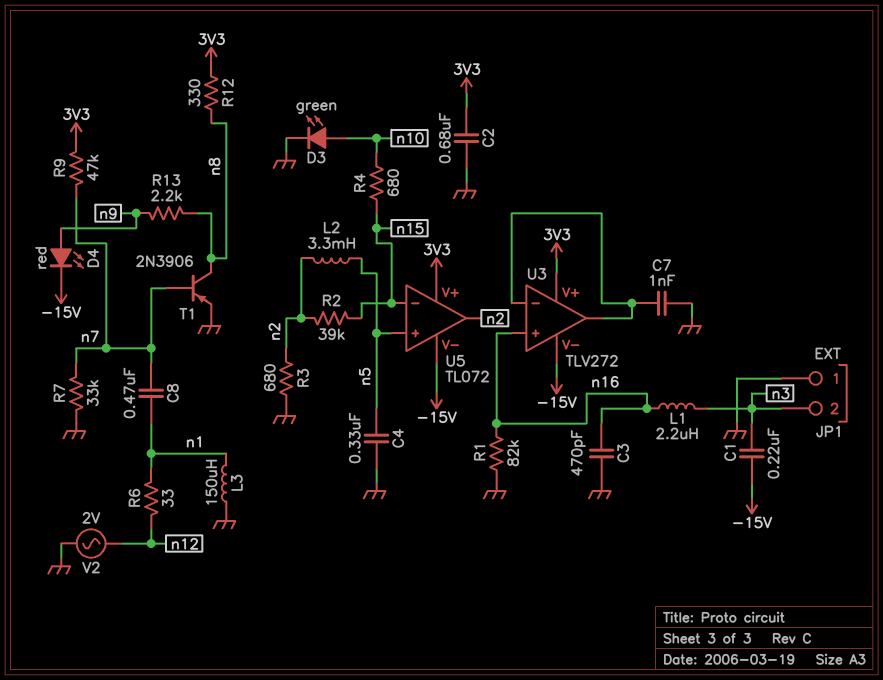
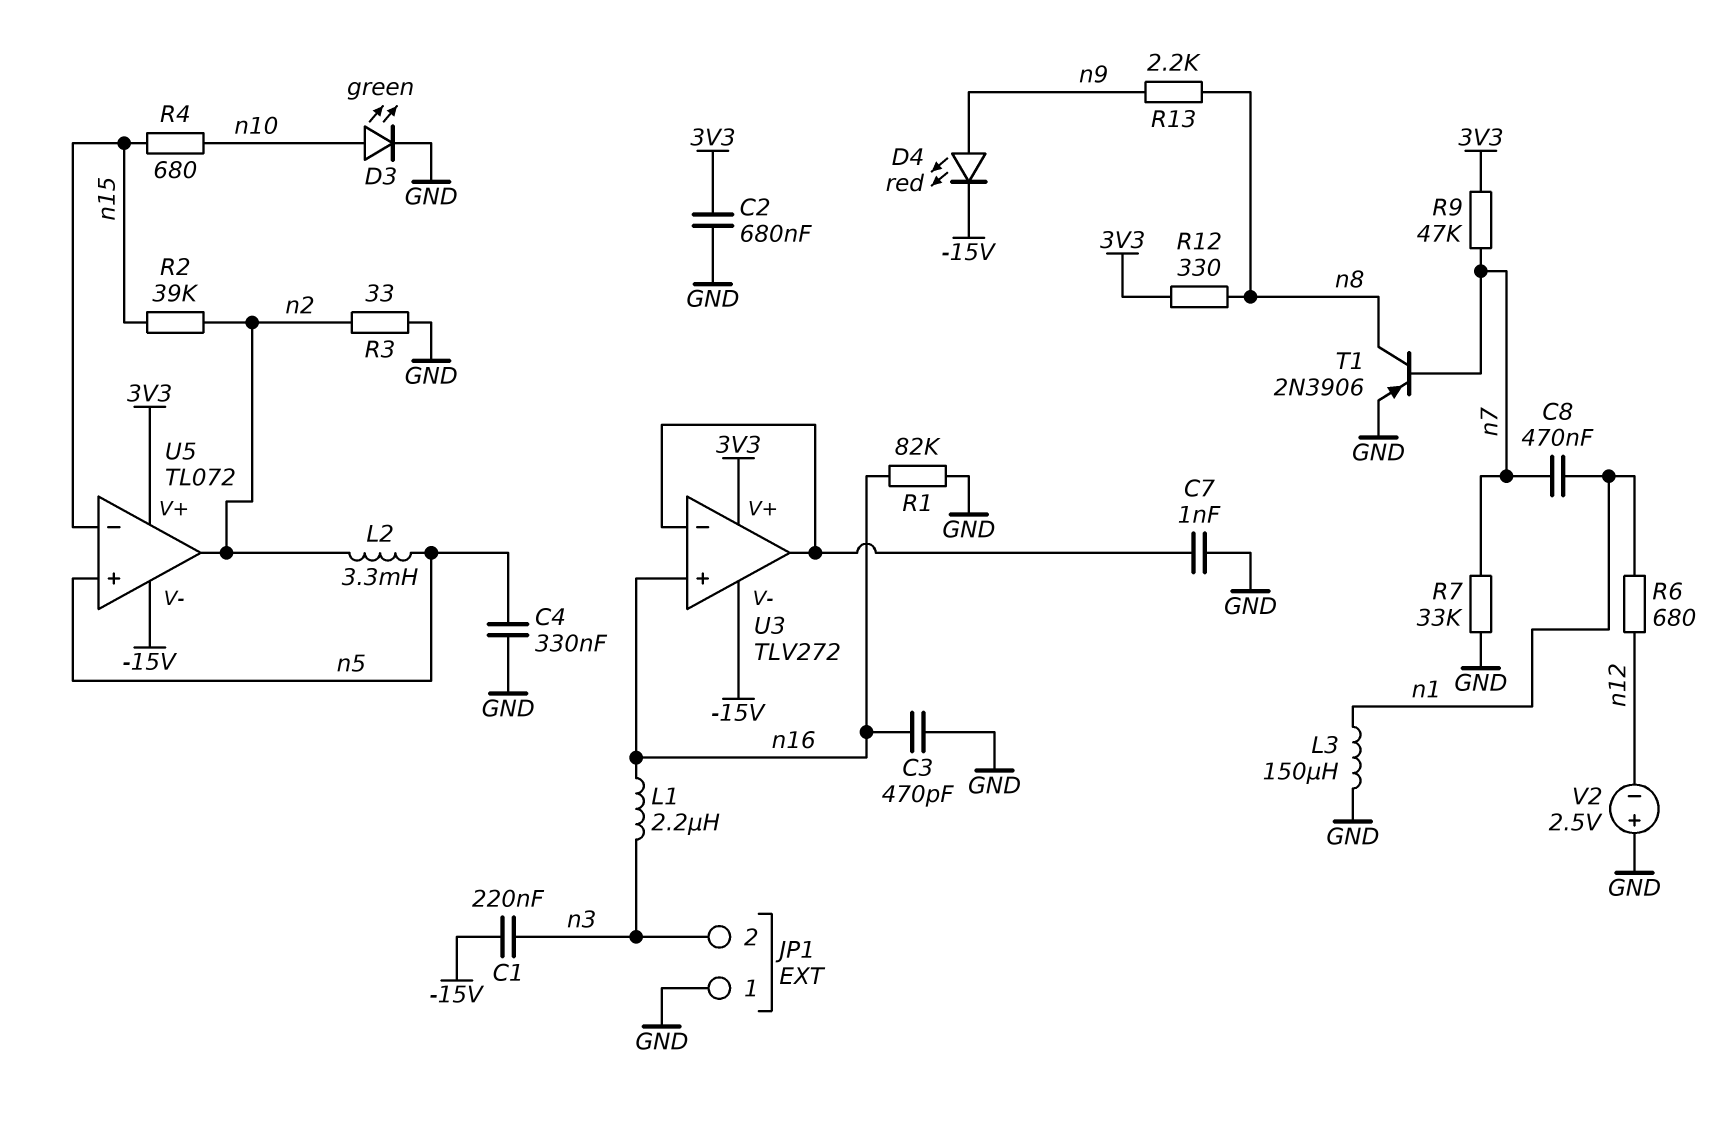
R3: 680 (GND, n2) -> 33 (GND, n2)
R6: 33 (n1, n12) -> 680 (n1, n12)
V2: AC 2V (GND, n12) -> 2.5V (plus GND, minus n12)

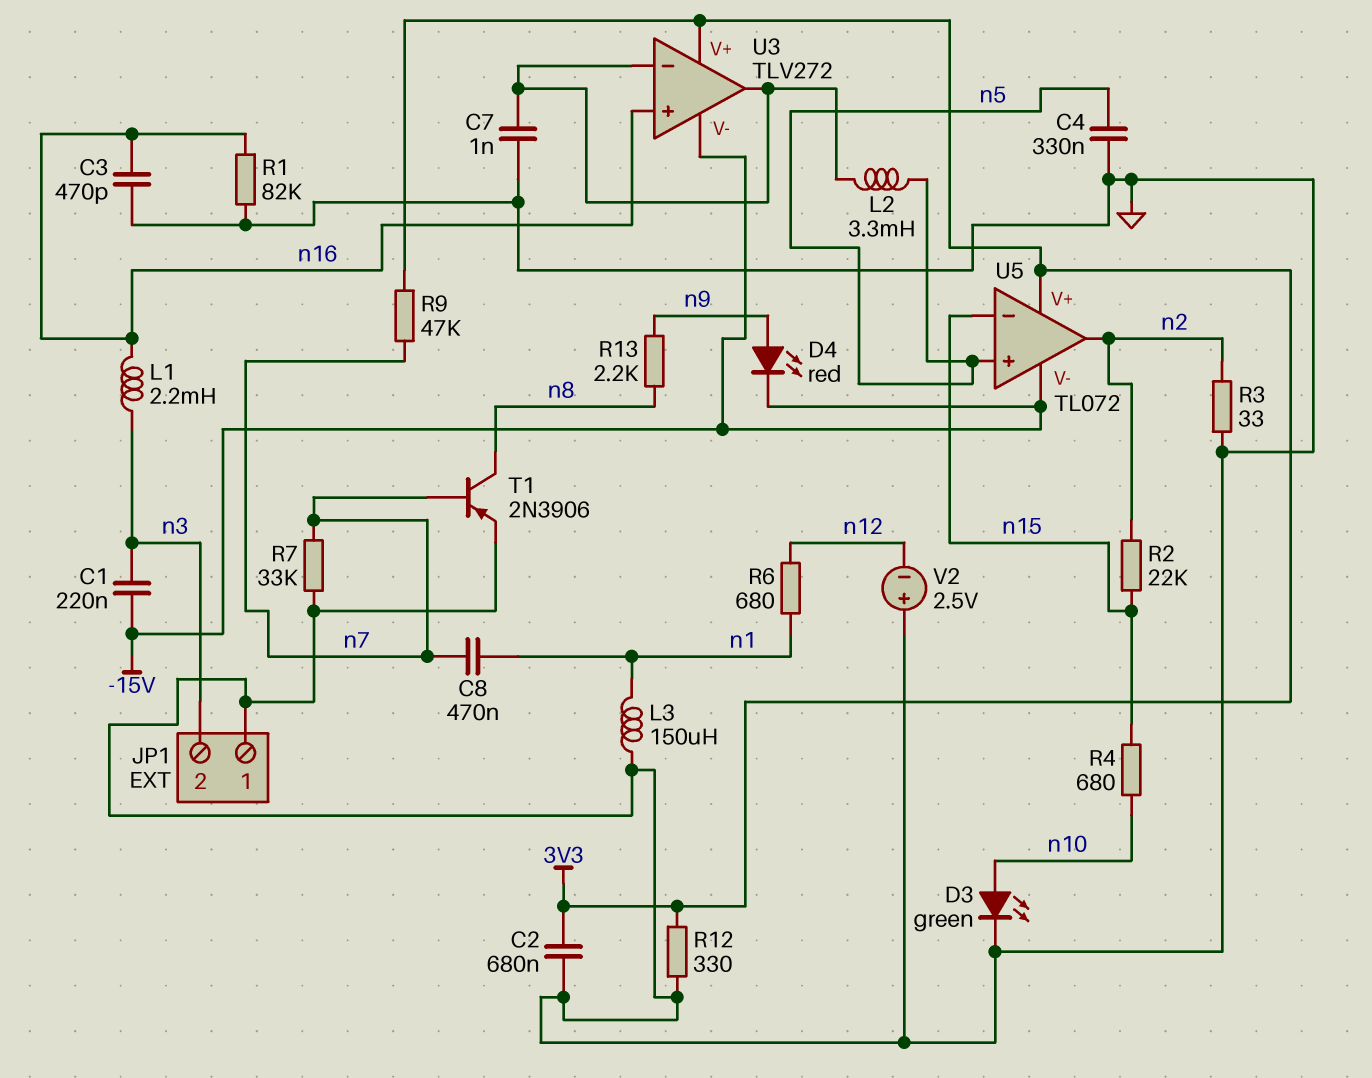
L1: 2.2uH (n3, n16) -> 2.2mH (n3, n16)
L2: 3.3mH (n2, n5) -> 3.3mH (U3/in-, n5)
R2: 39k (n2, n15) -> 22k (n2, n15)
R12: 330 (3V3, n8) -> 330 (3V3, GND)

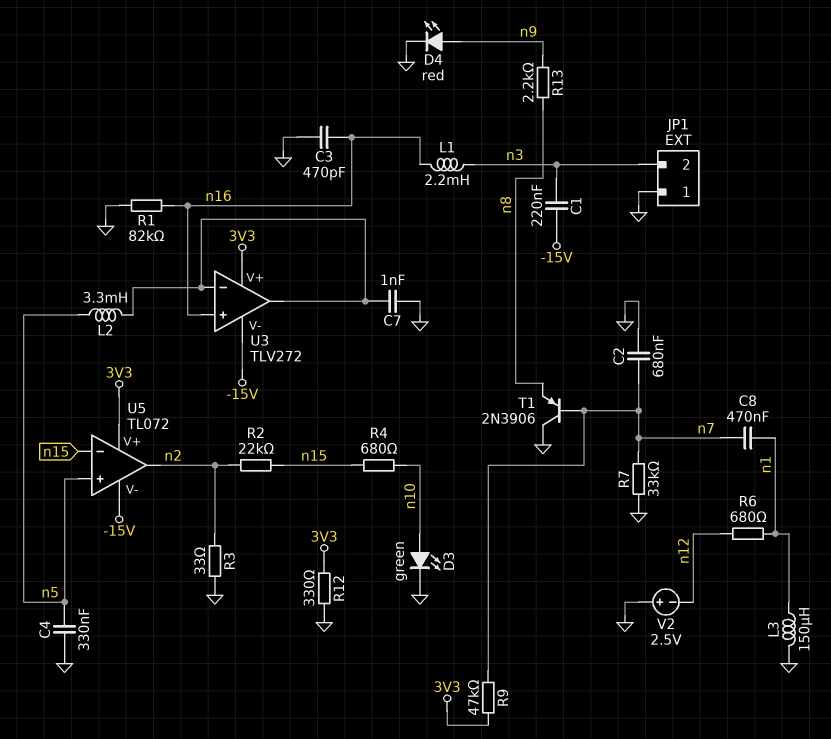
C2: 680nF (3V3, GND) -> 680nF (GND, n7)
D4: LED red (A n9, K -15V) -> LED red (A n9, K GND)
T1: PNP 2N3906 (B n7, C n8, E GND) -> PNP 2N3906 (B n7, C GND, E n8)

